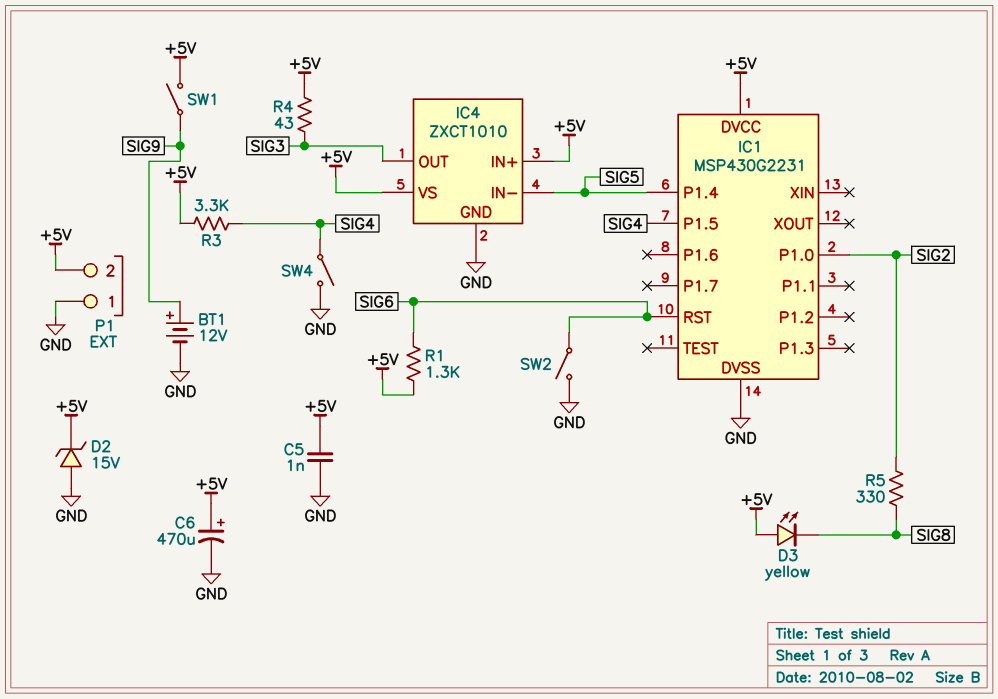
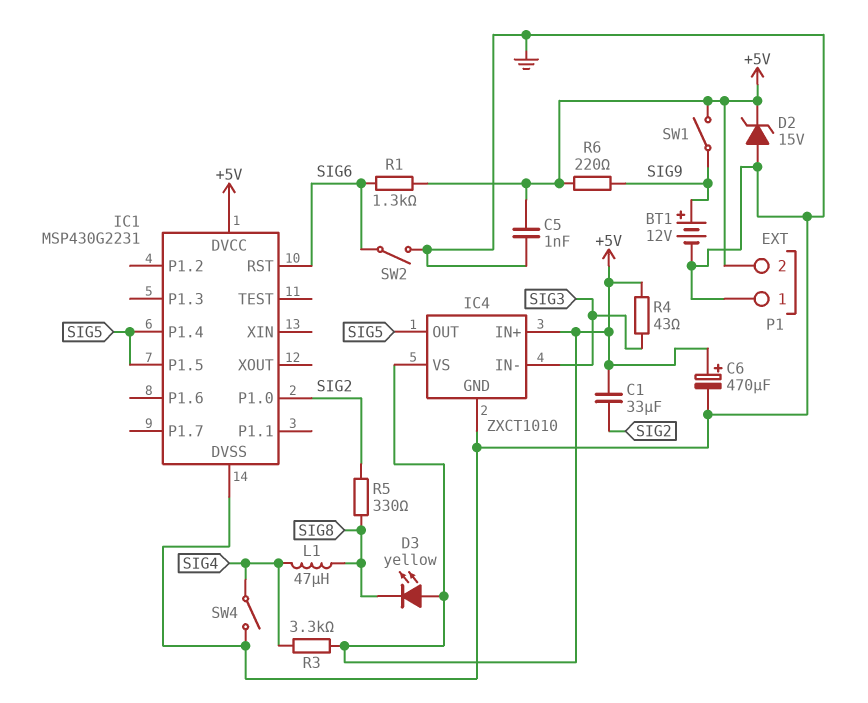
C1: none -> 33uF (+5V, SIG2)
IC1 pin P1.5: SIG4 -> SIG5
IC4 pin IN-: SIG5 -> SIG3
IC4 pin OUT: SIG3 -> SIG5
L1: none -> 47uH (SIG4, SIG8)
R6: none -> 220 (+5V, SIG9)

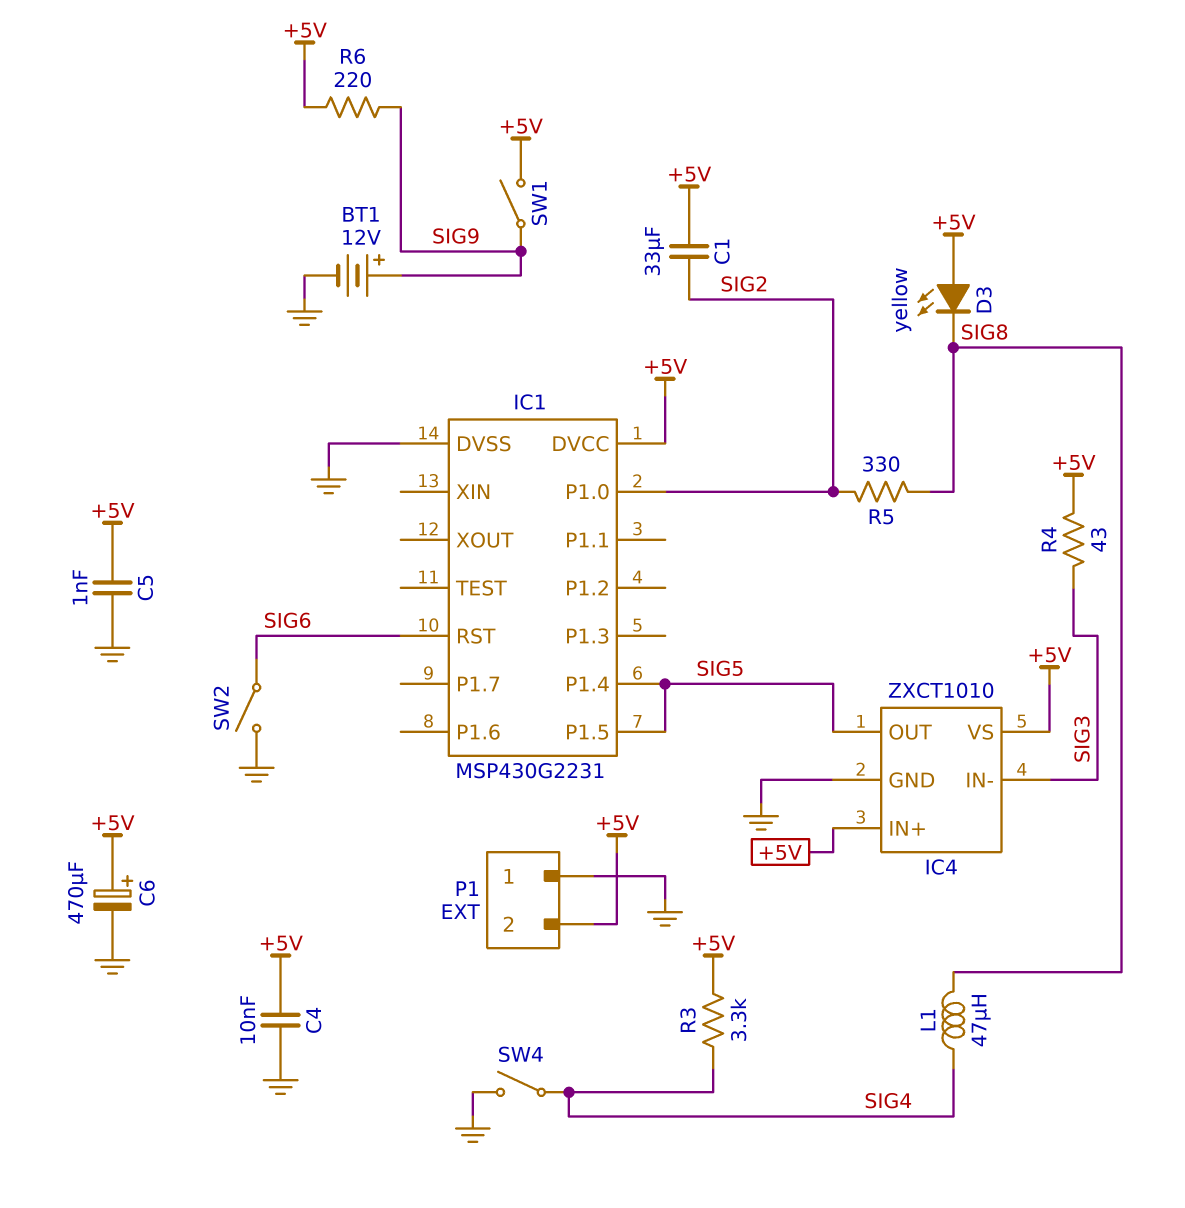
C4: none -> 10nF (+5V, GND)
D2: zener 15V (A GND, K +5V) -> none
R1: 1.3k (+5V, SIG6) -> none

